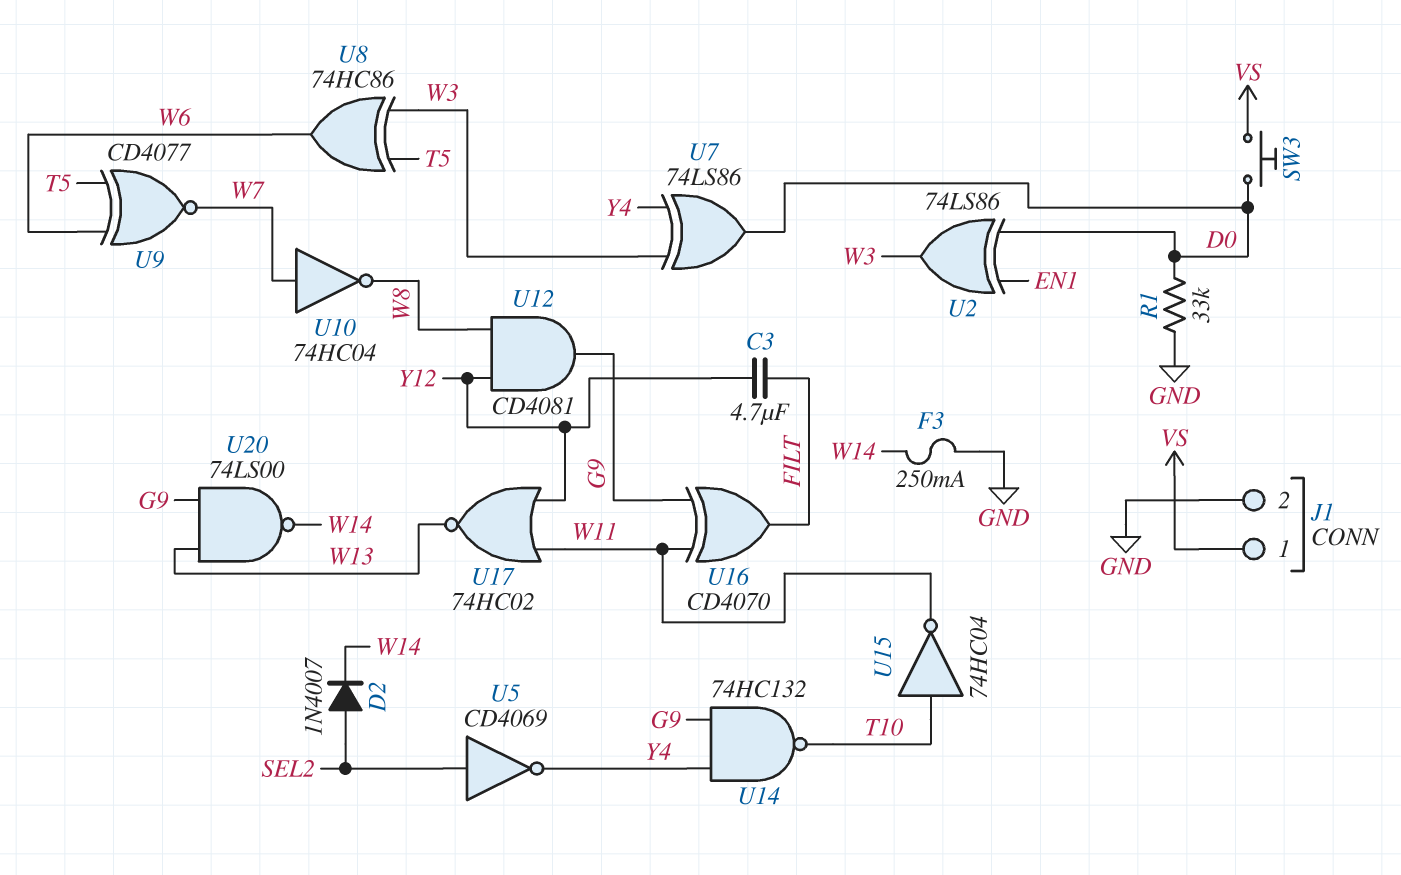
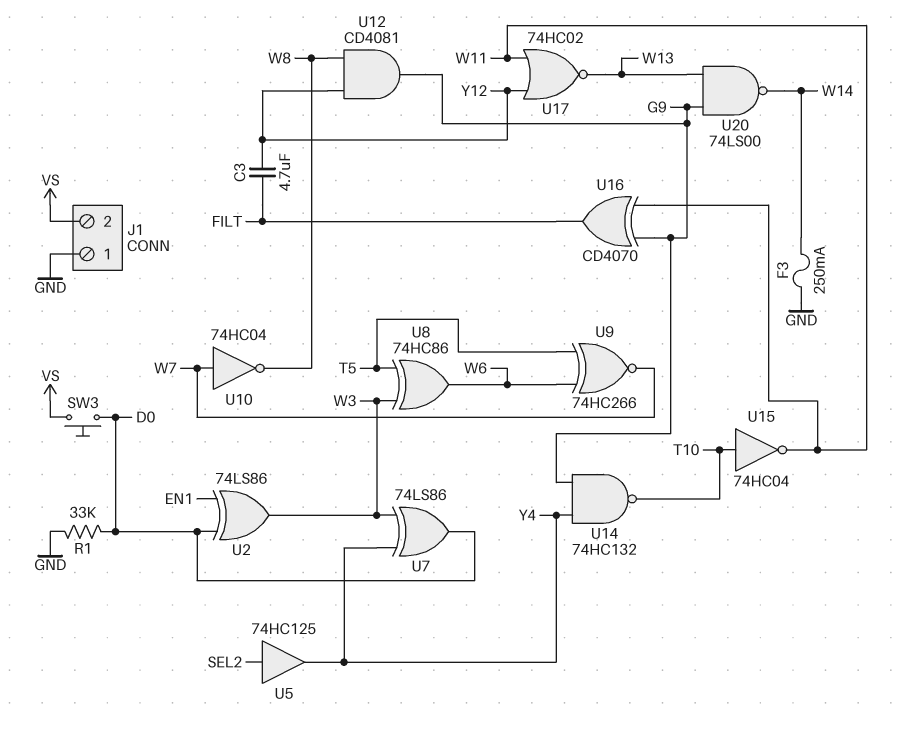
D2: diode 1N4007 (A SEL2, K W14) -> none
J1 pin 1: VS -> GND
J1 pin 2: GND -> VS
U5: NOT CD4069 (in SEL2, out Y4) -> buffer 74HC125 (in SEL2, out Y4)
U9: XNOR CD4077 (in T5, in W6, out W7) -> XNOR 74HC266 (in T5, in W6, out W7)

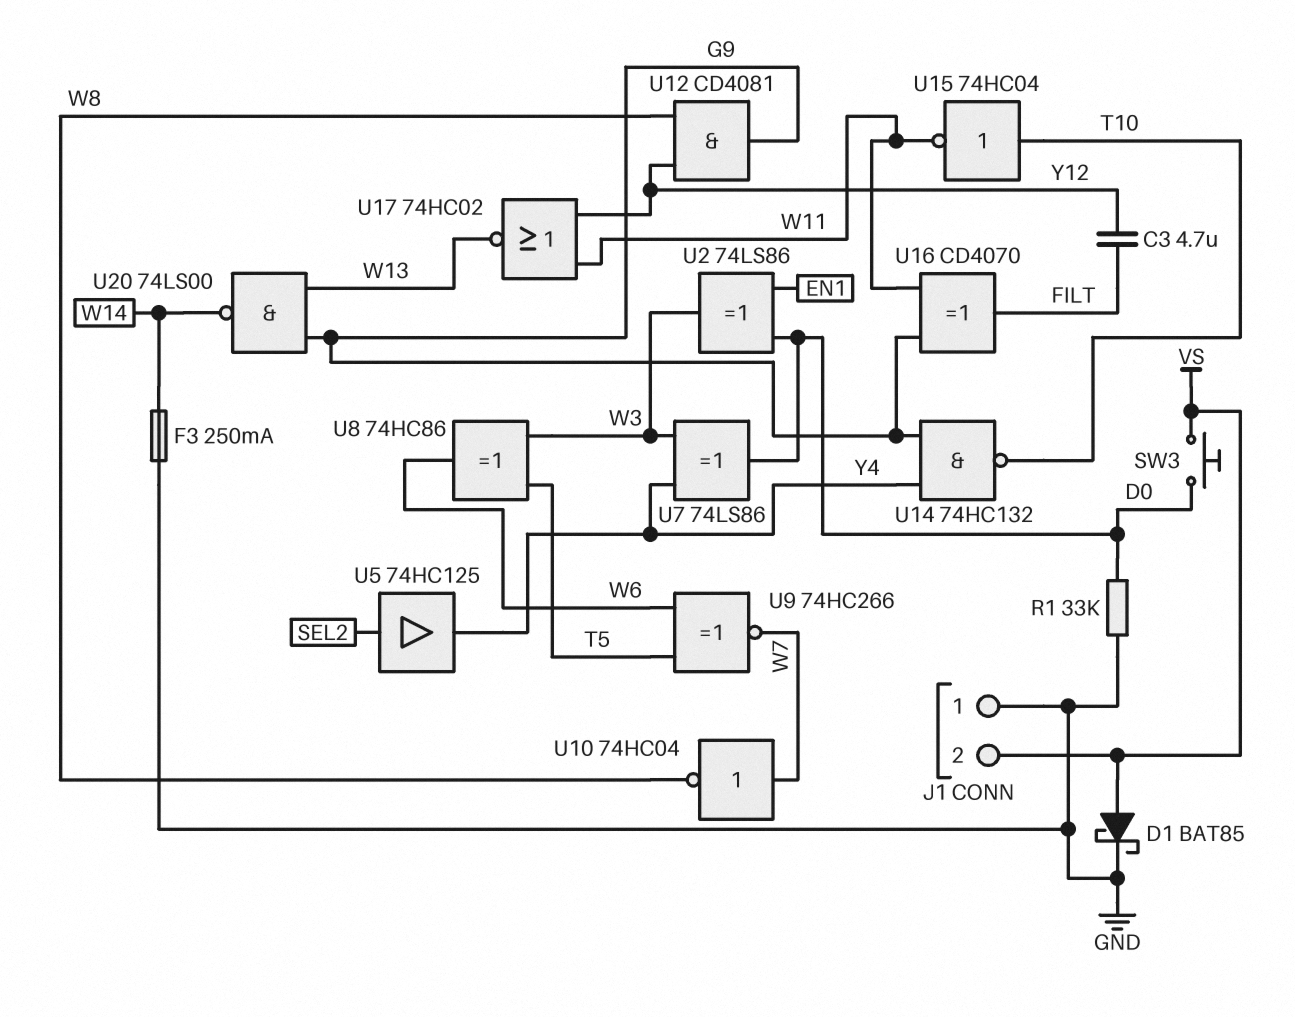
D1: none -> schottky BAT85 (A VS, K GND)

